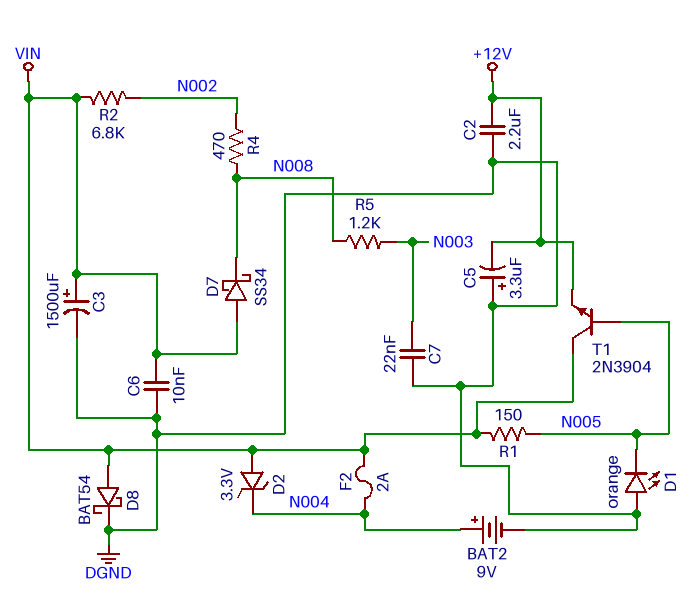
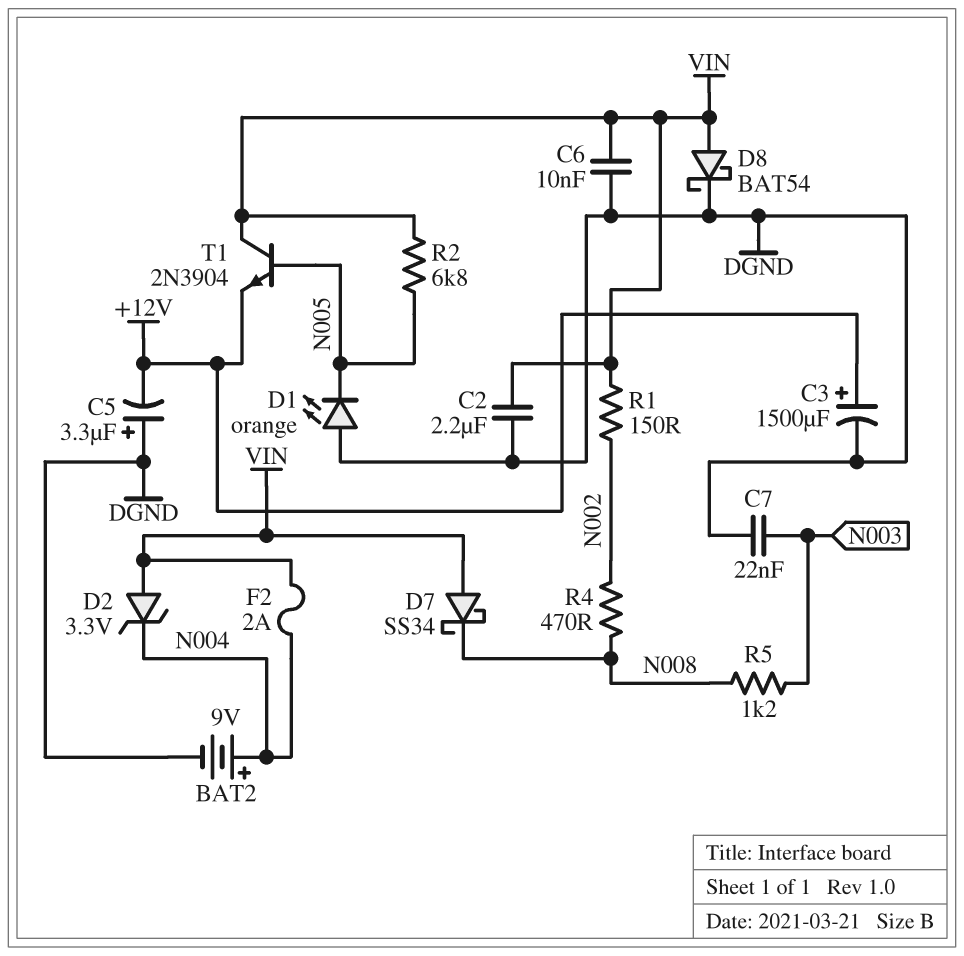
C2: 2.2uF (+12V, DGND) -> 2.2uF (DGND, VIN)
C3: 1500uF (plus VIN, minus DGND) -> 1500uF (plus +12V, minus DGND)
R1: 150 (N005, VIN) -> 150 (N002, VIN)
R2: 6.8k (N002, VIN) -> 6.8k (N005, VIN)

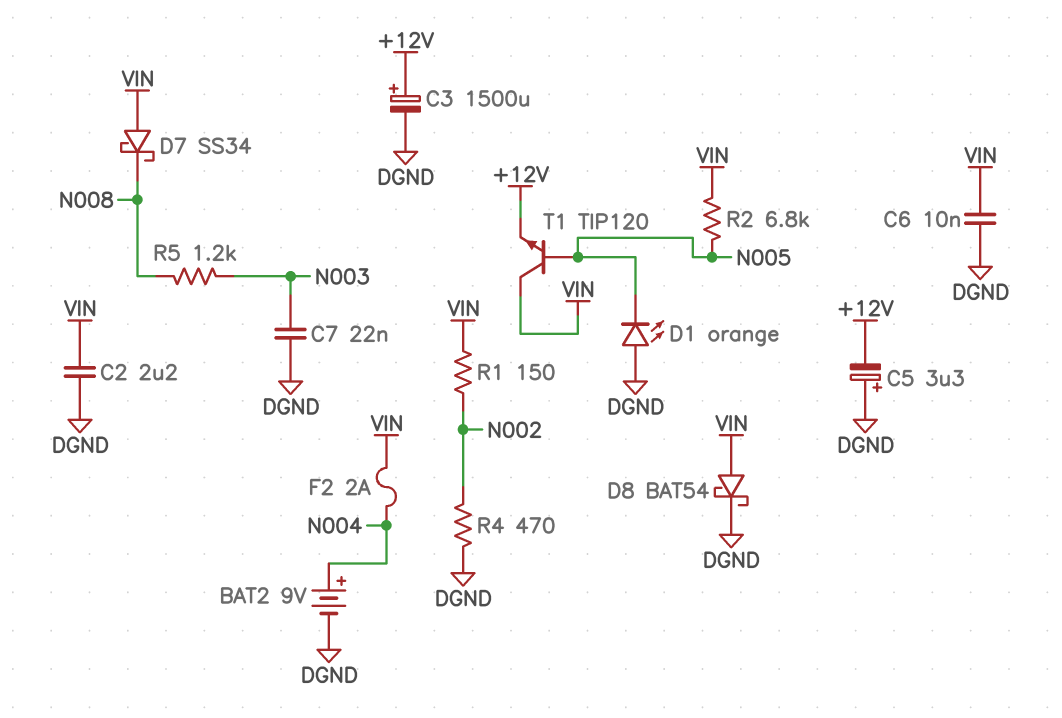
D2: zener 3.3V (A VIN, K N004) -> none
R4: 470 (N002, N008) -> 470 (DGND, N002)
T1: NPN 2N3904 (B N005, C VIN, E +12V) -> NPN TIP120 (B N005, C VIN, E +12V)

